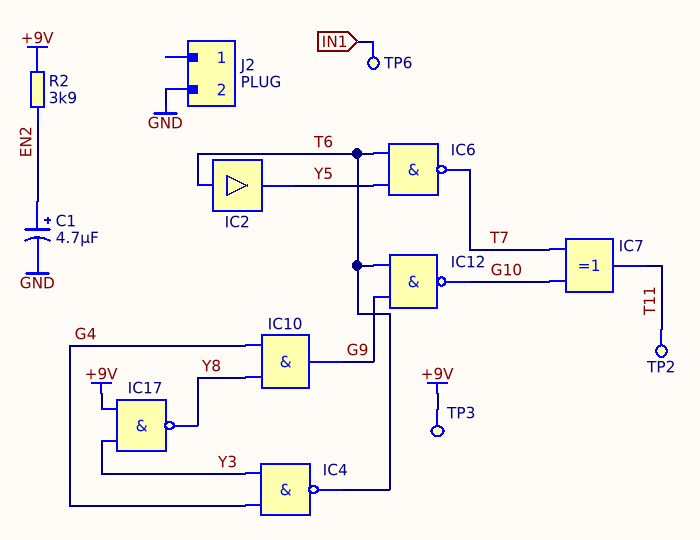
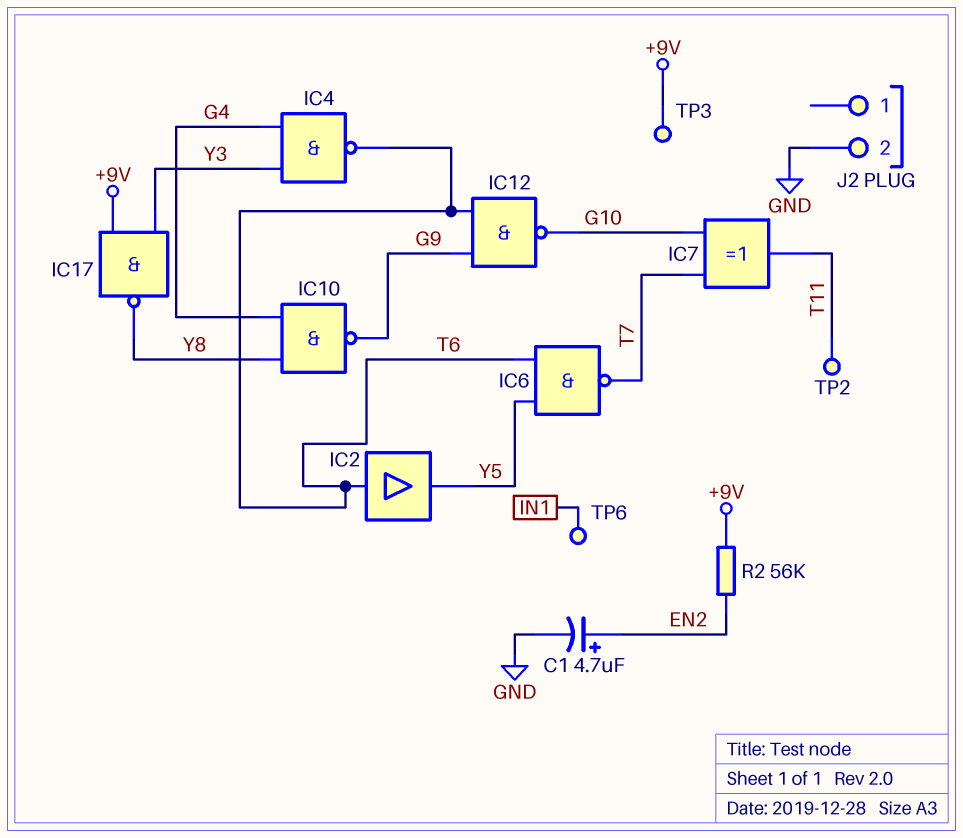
IC10: AND (in G4, in Y8, out G9) -> NAND (in G4, in Y8, out G9)
R2: 3.9k (+9V, EN2) -> 56k (+9V, EN2)

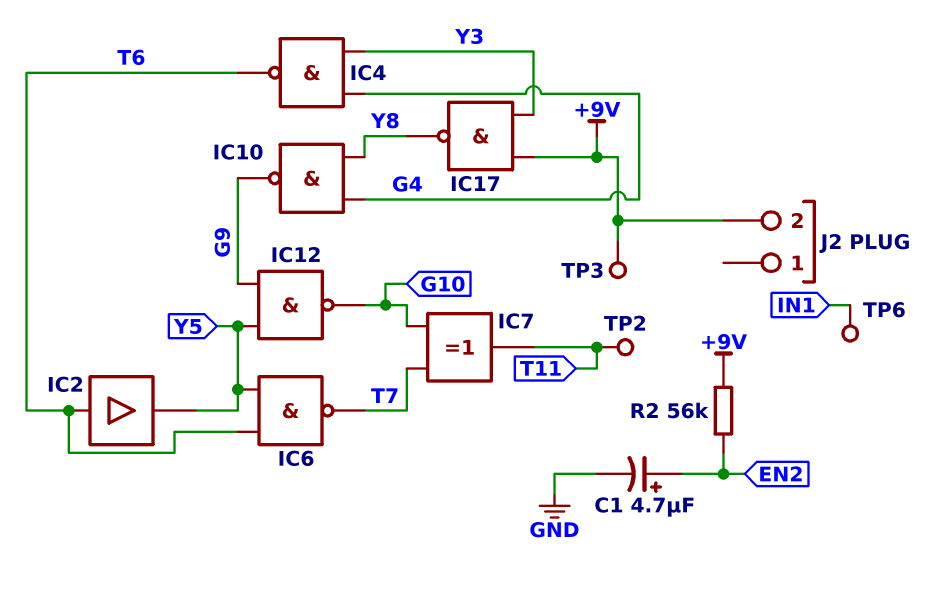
IC12: NAND (in G9, in T6, out G10) -> NAND (in G9, in Y5, out G10)
J2 pin 2: GND -> +9V

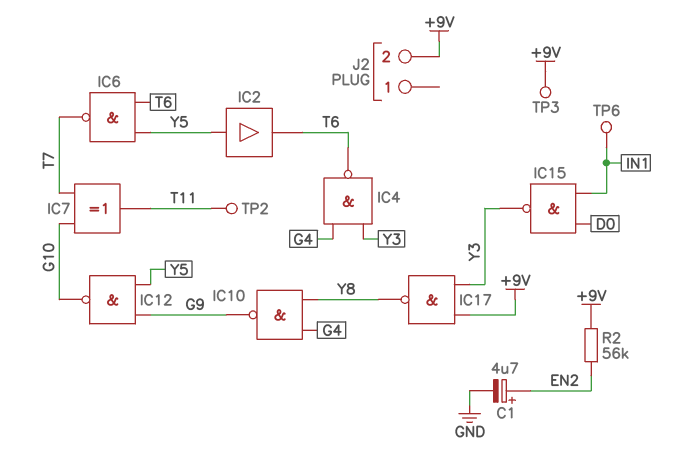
IC2: buffer (in T6, out Y5) -> buffer (in Y5, out T6)
IC15: none -> NAND (in D0, in IN1, out Y3)

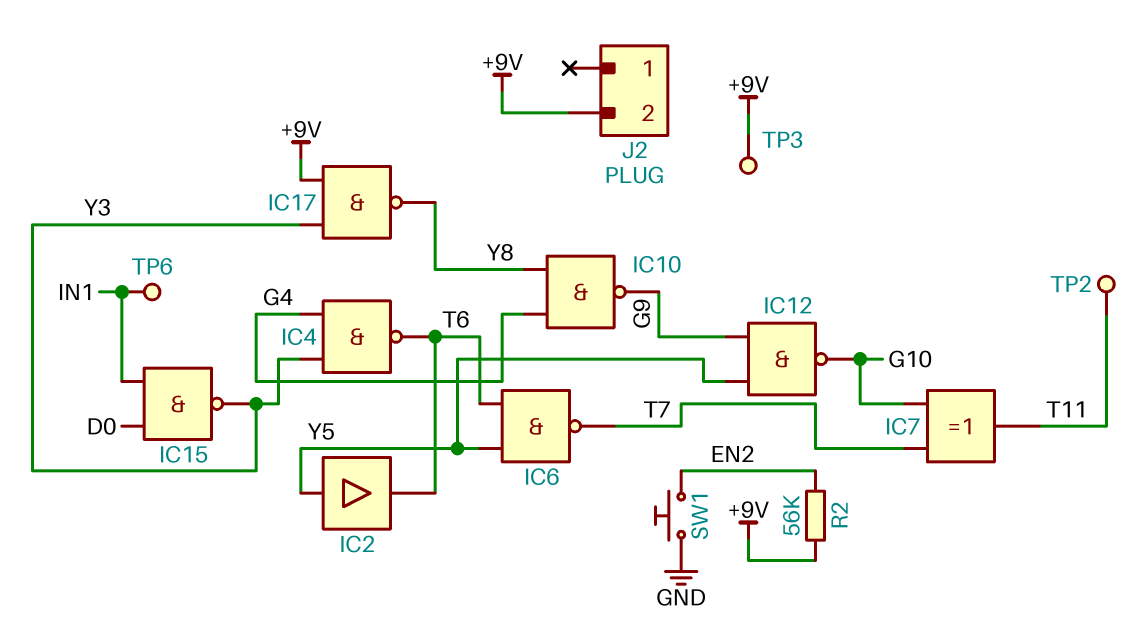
C1: 4.7uF (plus EN2, minus GND) -> none
SW1: none -> button (EN2, GND)

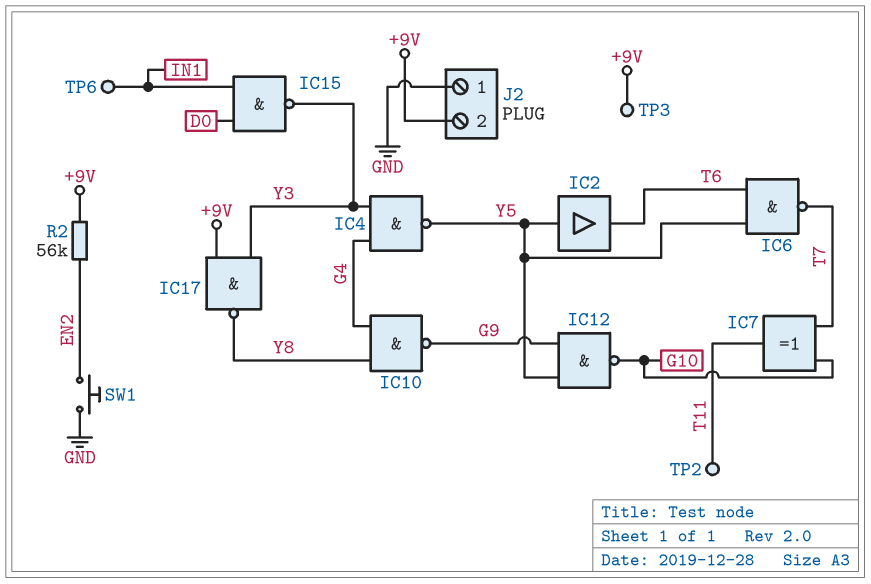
IC4: NAND (in G4, in Y3, out T6) -> NAND (in G4, in Y3, out Y5)
J2 pin 1: none -> GND

